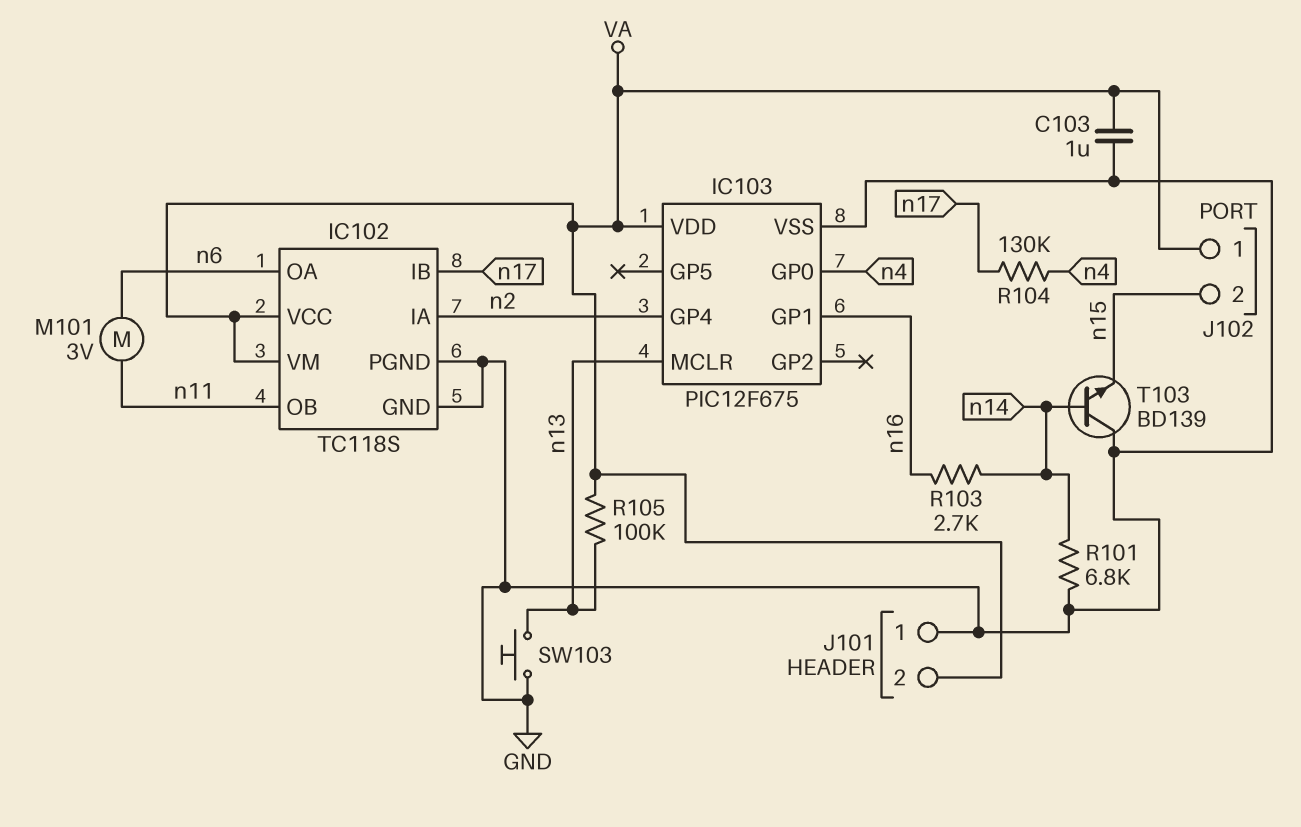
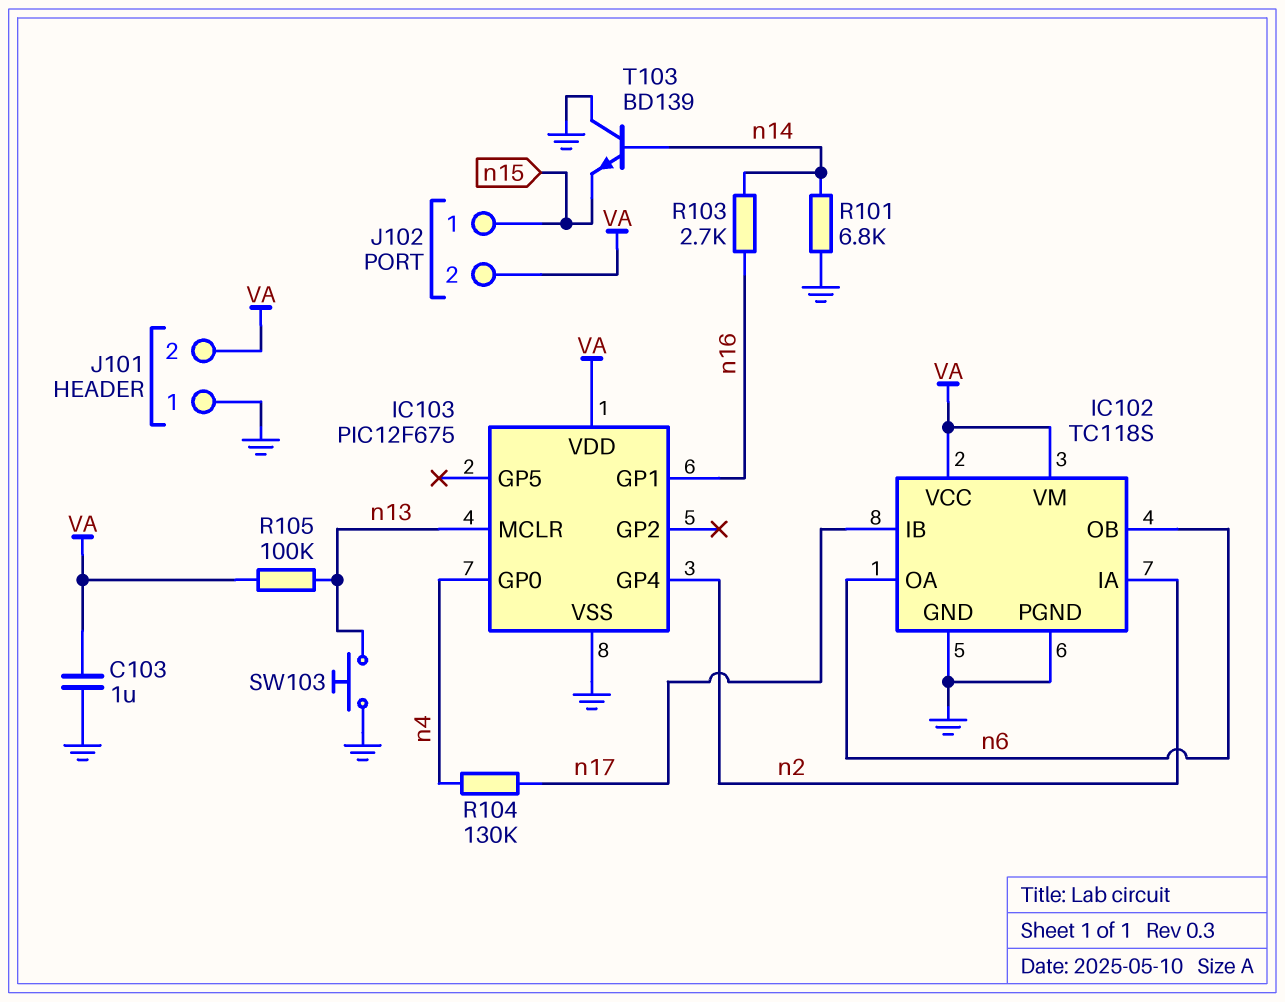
IC102 pin OB: n11 -> n6
J102 pin 1: VA -> n15
J102 pin 2: n15 -> VA
M101: motor 3V (n6, n11) -> none

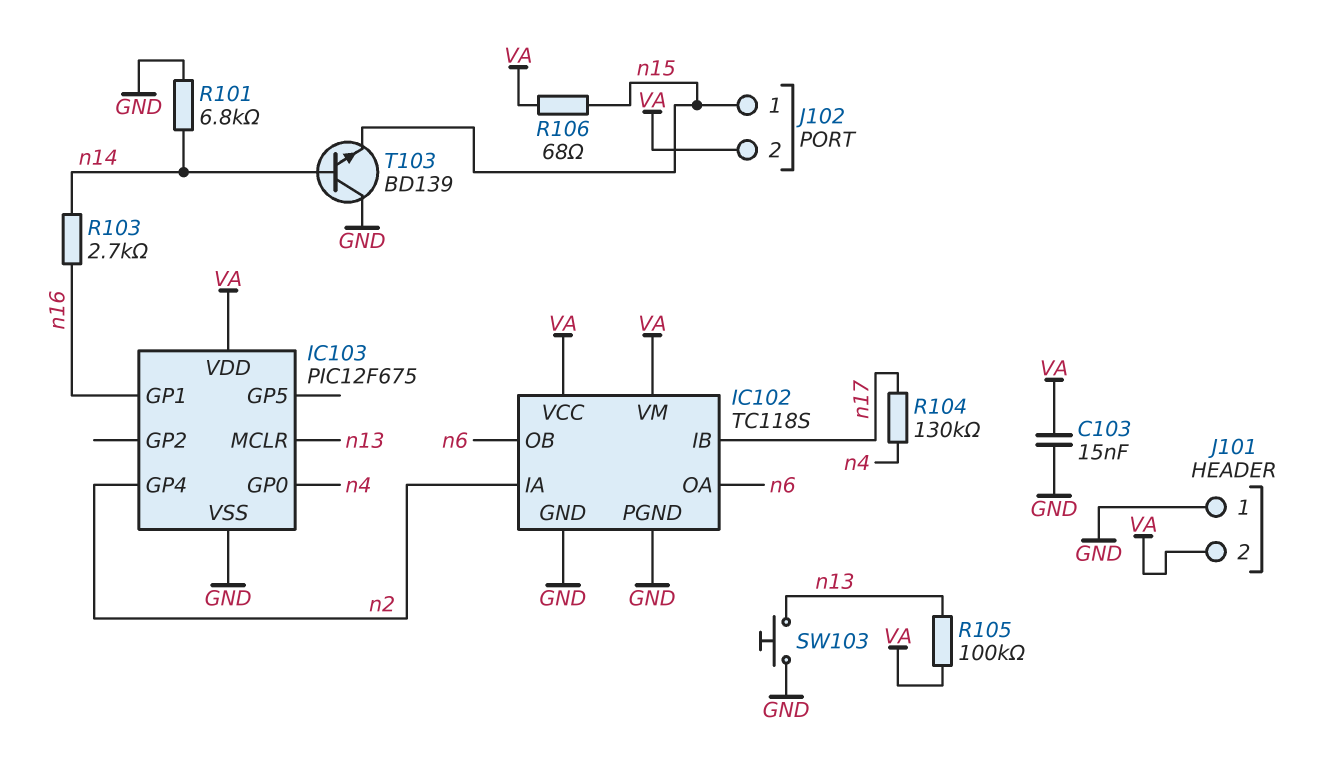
C103: 1uF (GND, VA) -> 15nF (GND, VA)
R106: none -> 68 (VA, n15)

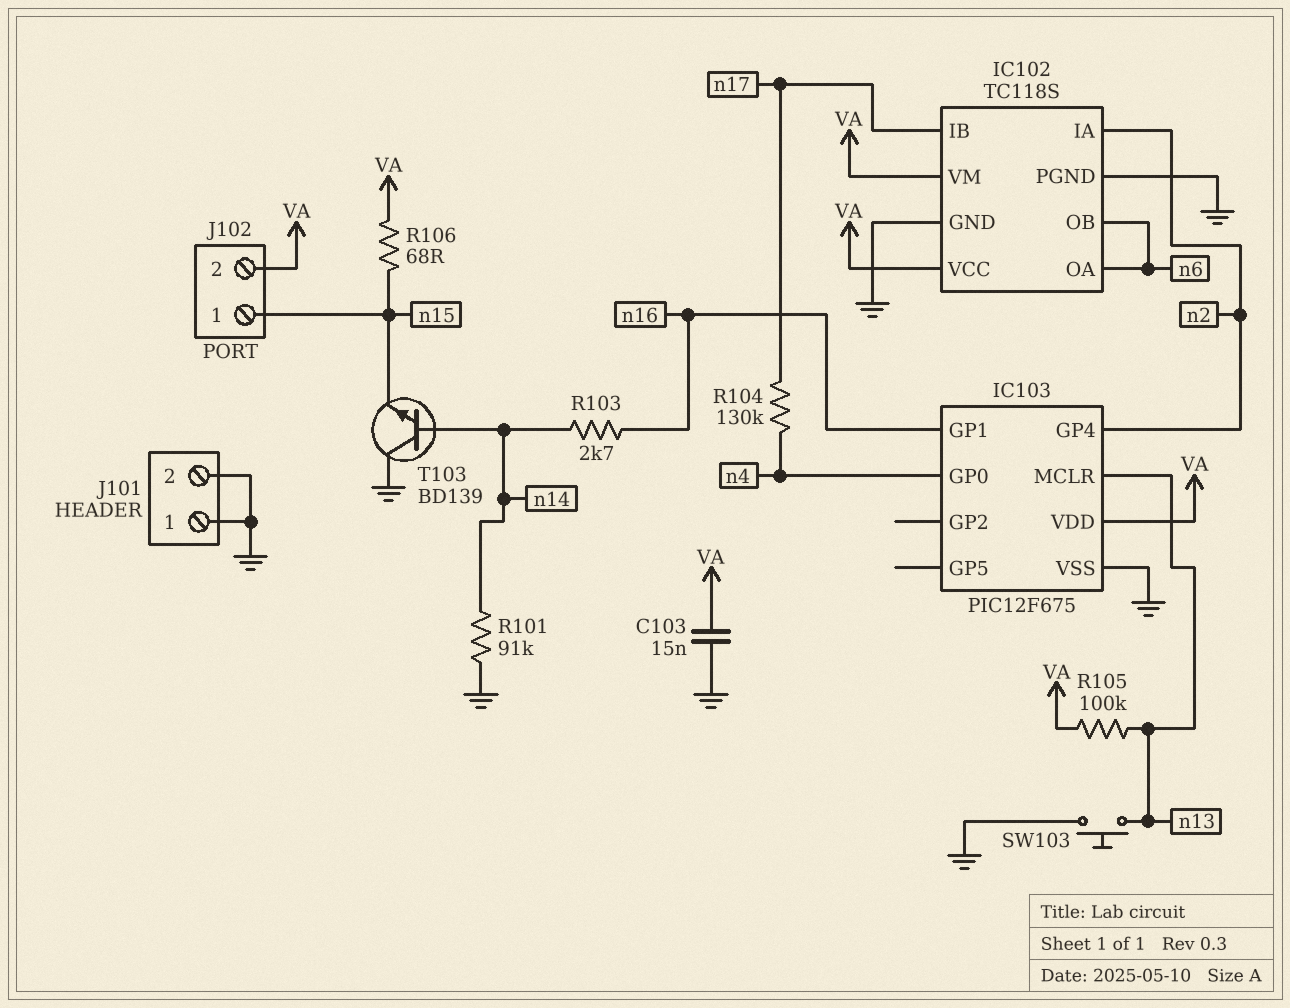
J101 pin 2: VA -> GND
R101: 6.8k (GND, n14) -> 91k (GND, n14)

